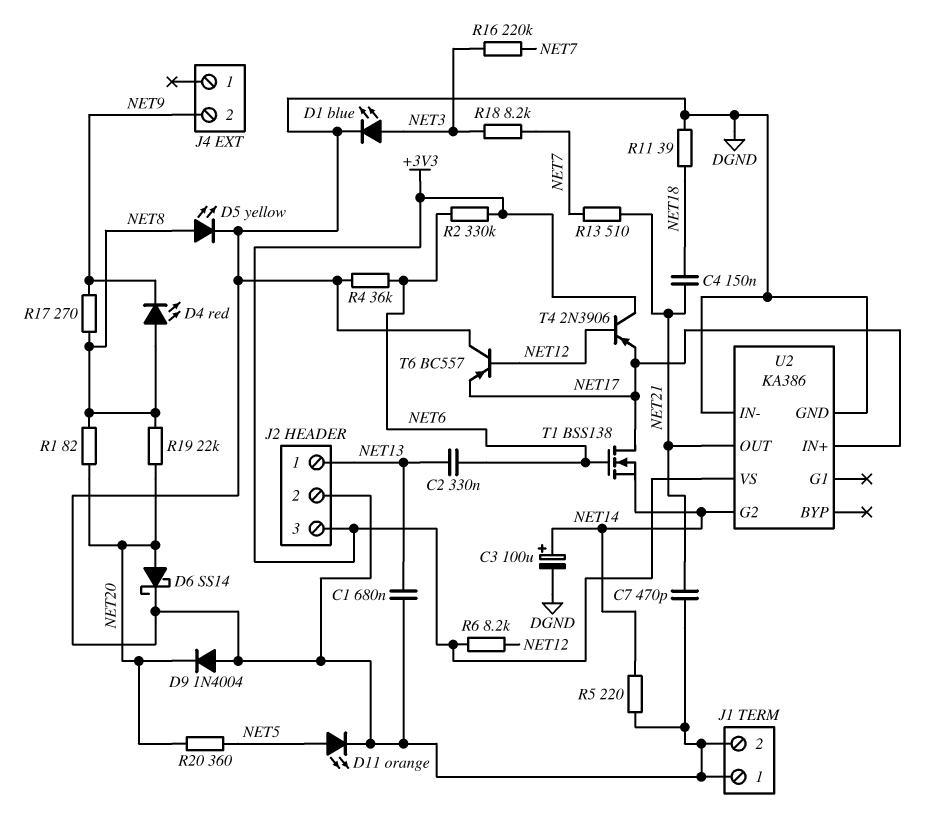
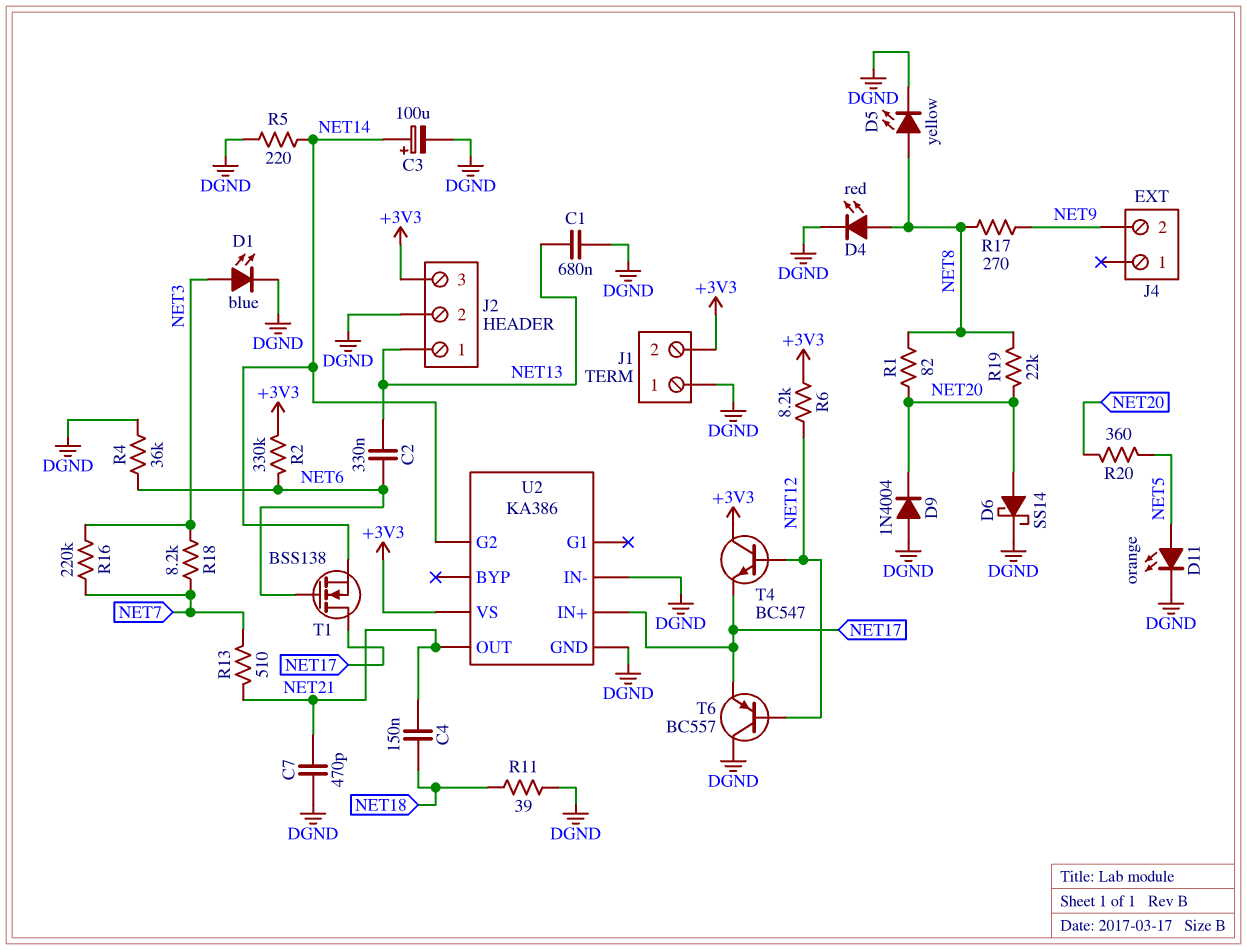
D4: LED red (A NET8, K NET9) -> LED red (A NET8, K DGND)
J1 pin 2: DGND -> +3V3
T4: PNP 2N3906 (B NET12, C +3V3, E NET17) -> NPN BC547 (B NET12, C +3V3, E NET17)

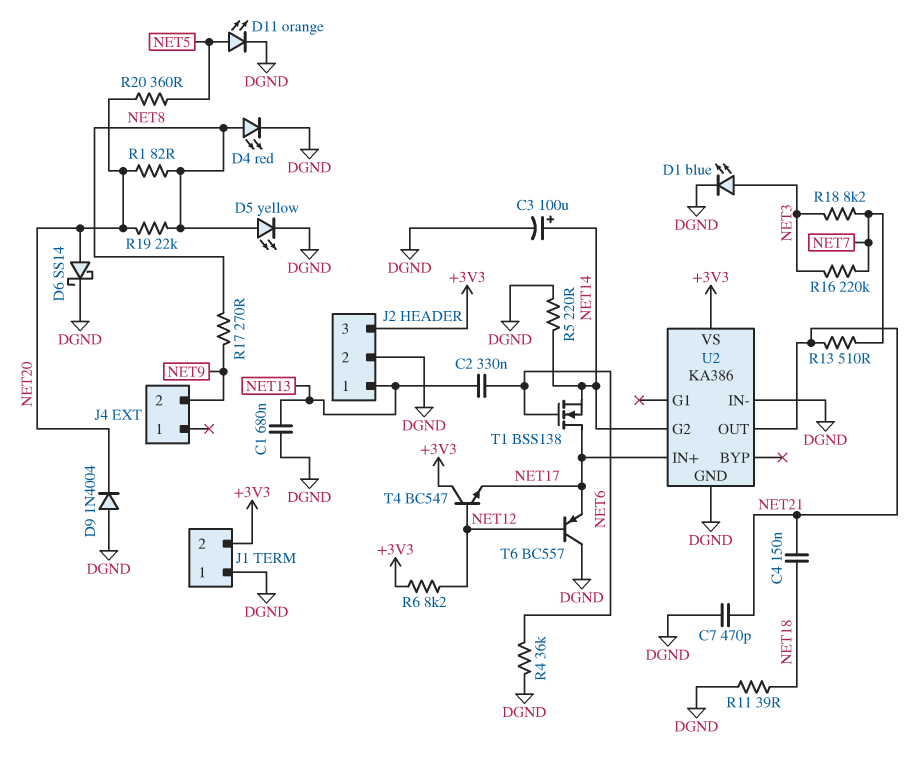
R2: 330k (+3V3, NET6) -> none

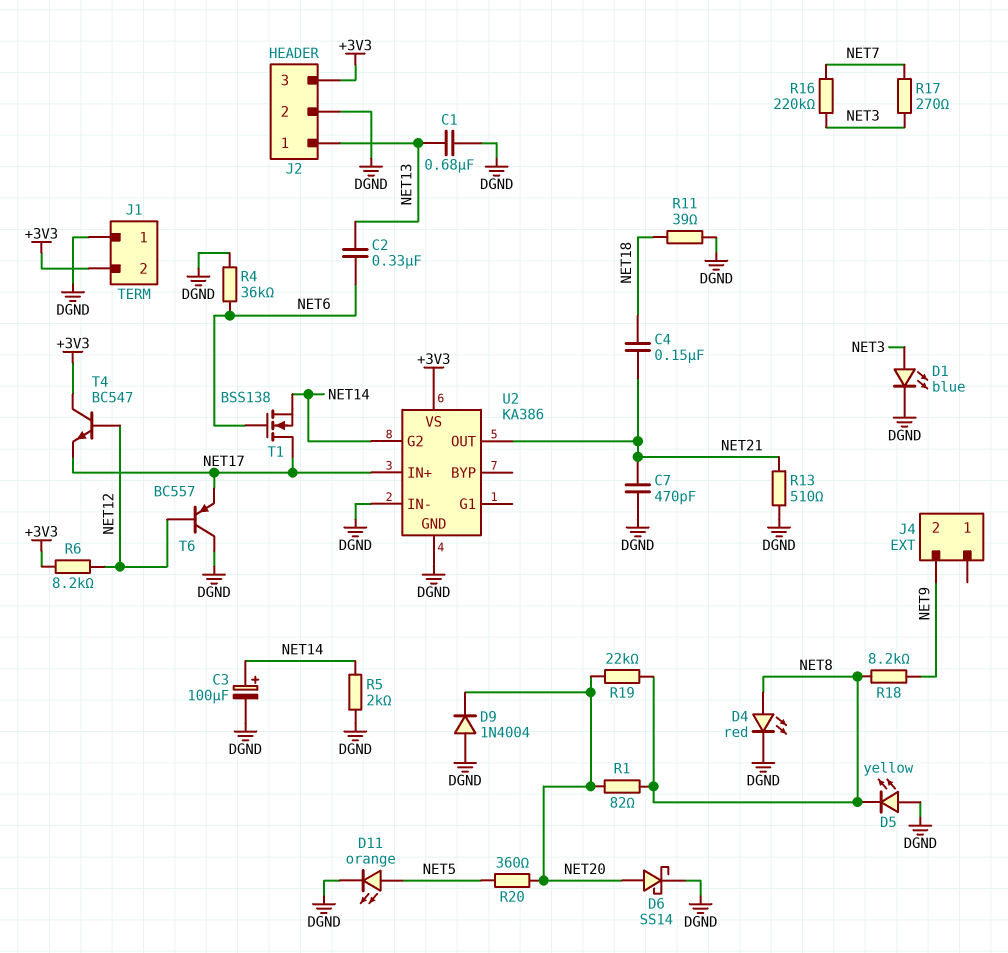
D5: LED yellow (A NET8, K DGND) -> LED yellow (A DGND, K NET8)
R5: 220 (DGND, NET14) -> 2k (DGND, NET14)
R13: 510 (NET7, NET21) -> 510 (DGND, NET21)
R17: 270 (NET8, NET9) -> 270 (NET3, NET7)
R18: 8.2k (NET3, NET7) -> 8.2k (NET8, NET9)

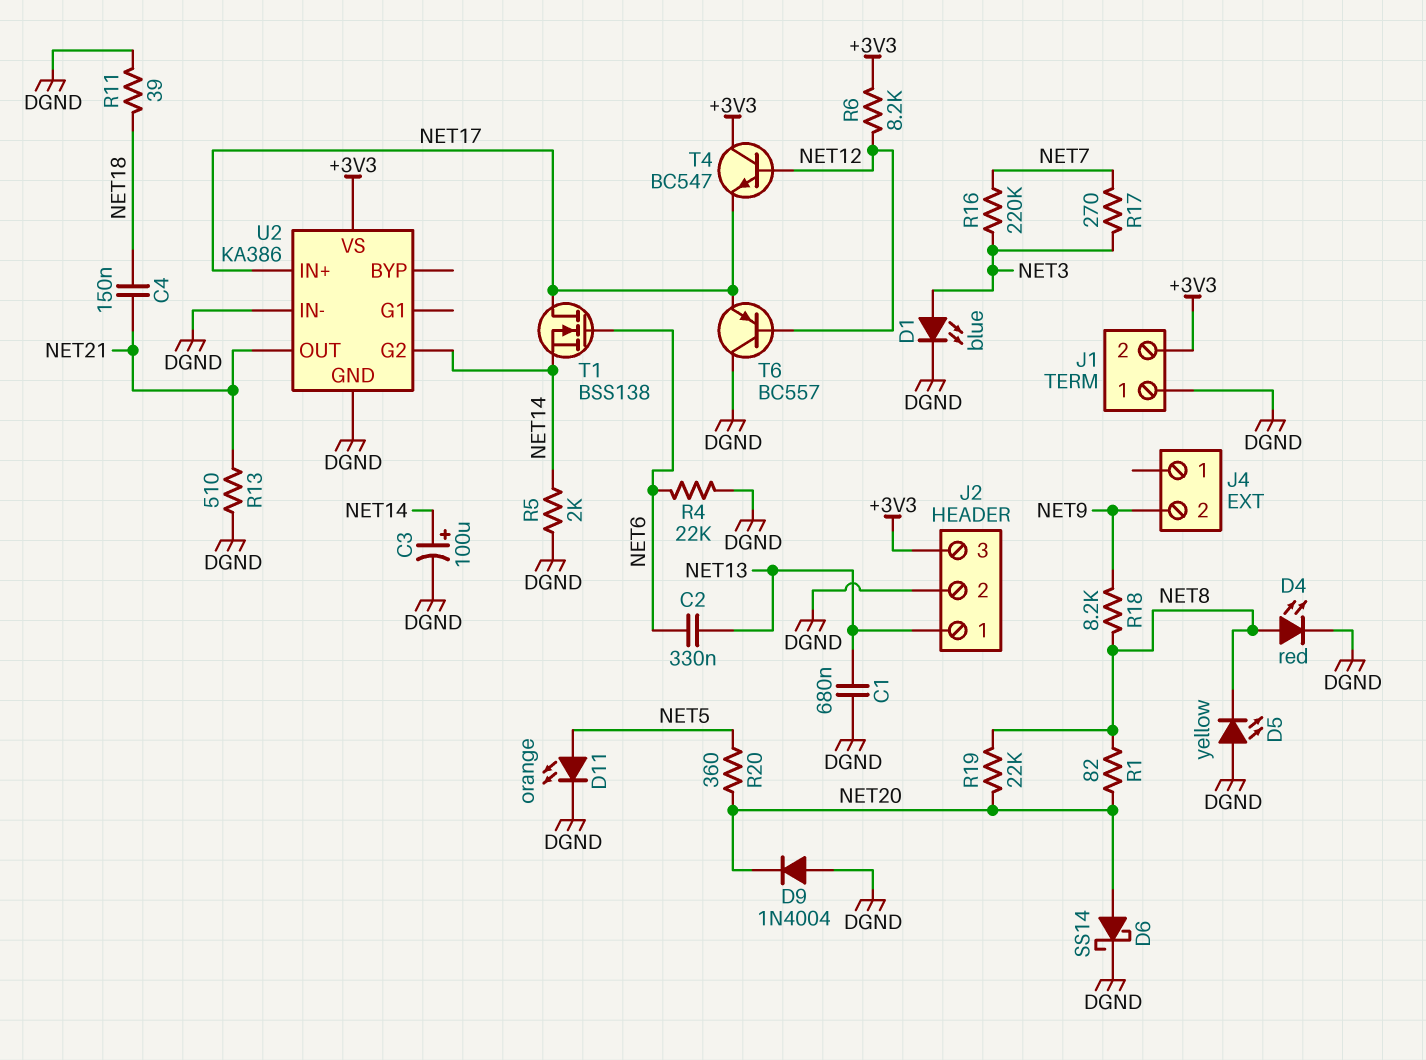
C7: 470pF (DGND, NET21) -> none
R4: 36k (DGND, NET6) -> 22k (DGND, NET6)

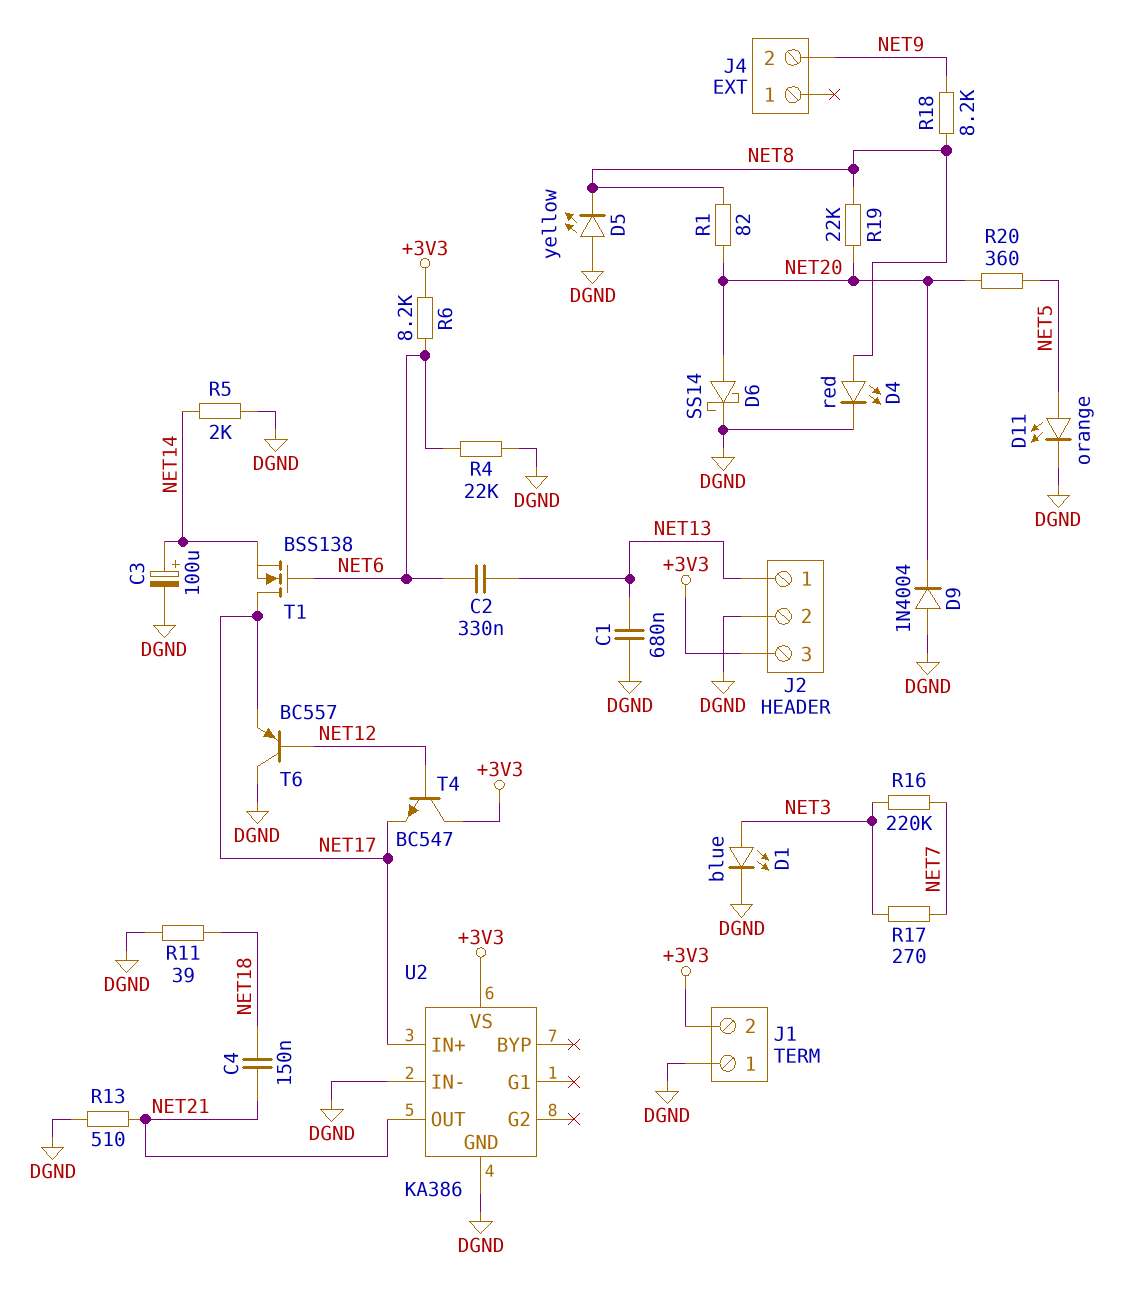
R6: 8.2k (+3V3, NET12) -> 8.2k (+3V3, NET6)
U2 pin G2: NET14 -> none

